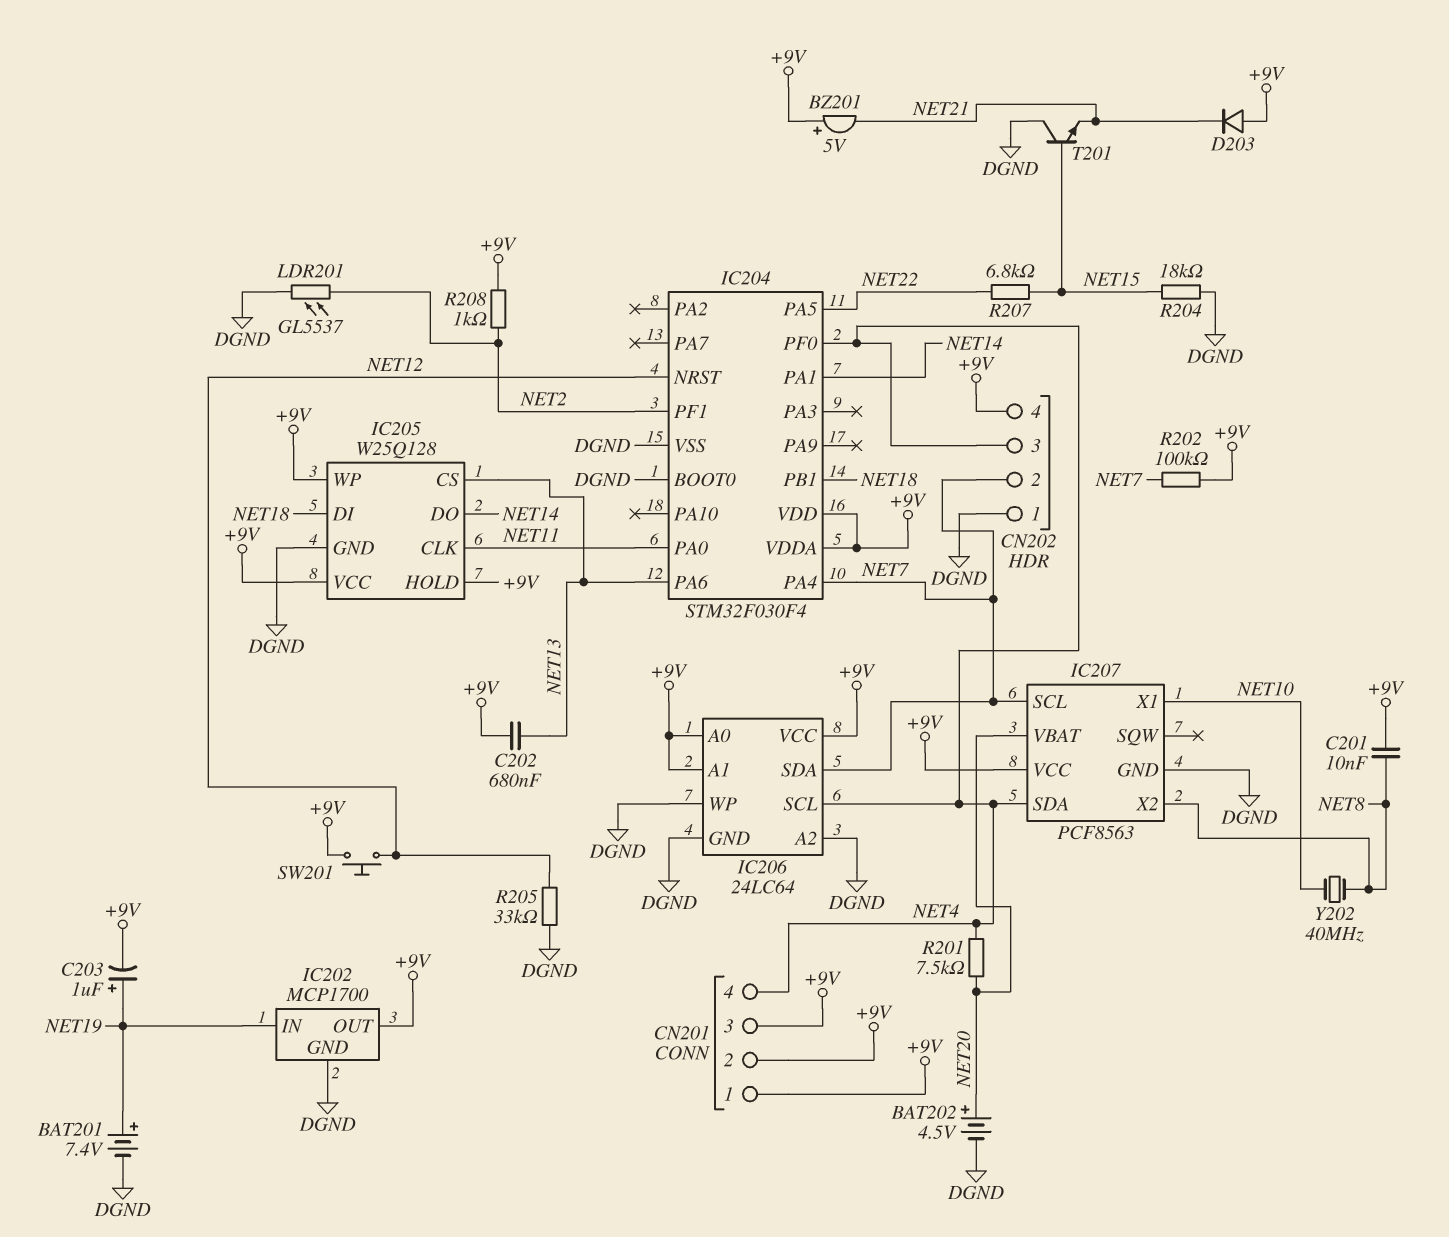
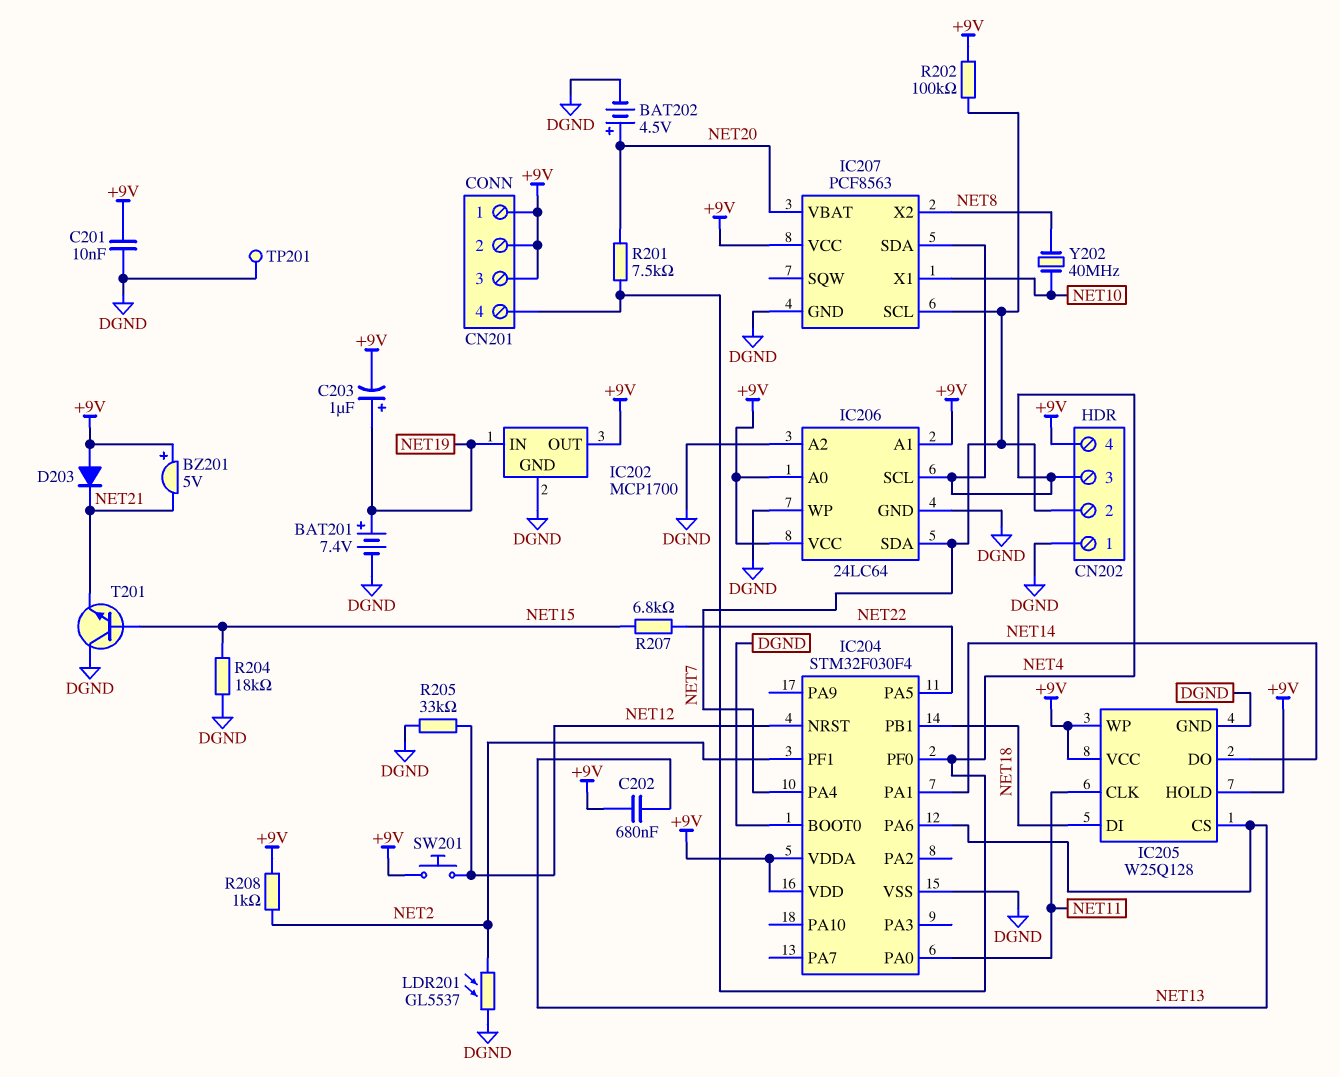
C201: 10nF (+9V, NET8) -> 10nF (+9V, DGND)
TP201: none -> test point (DGND)

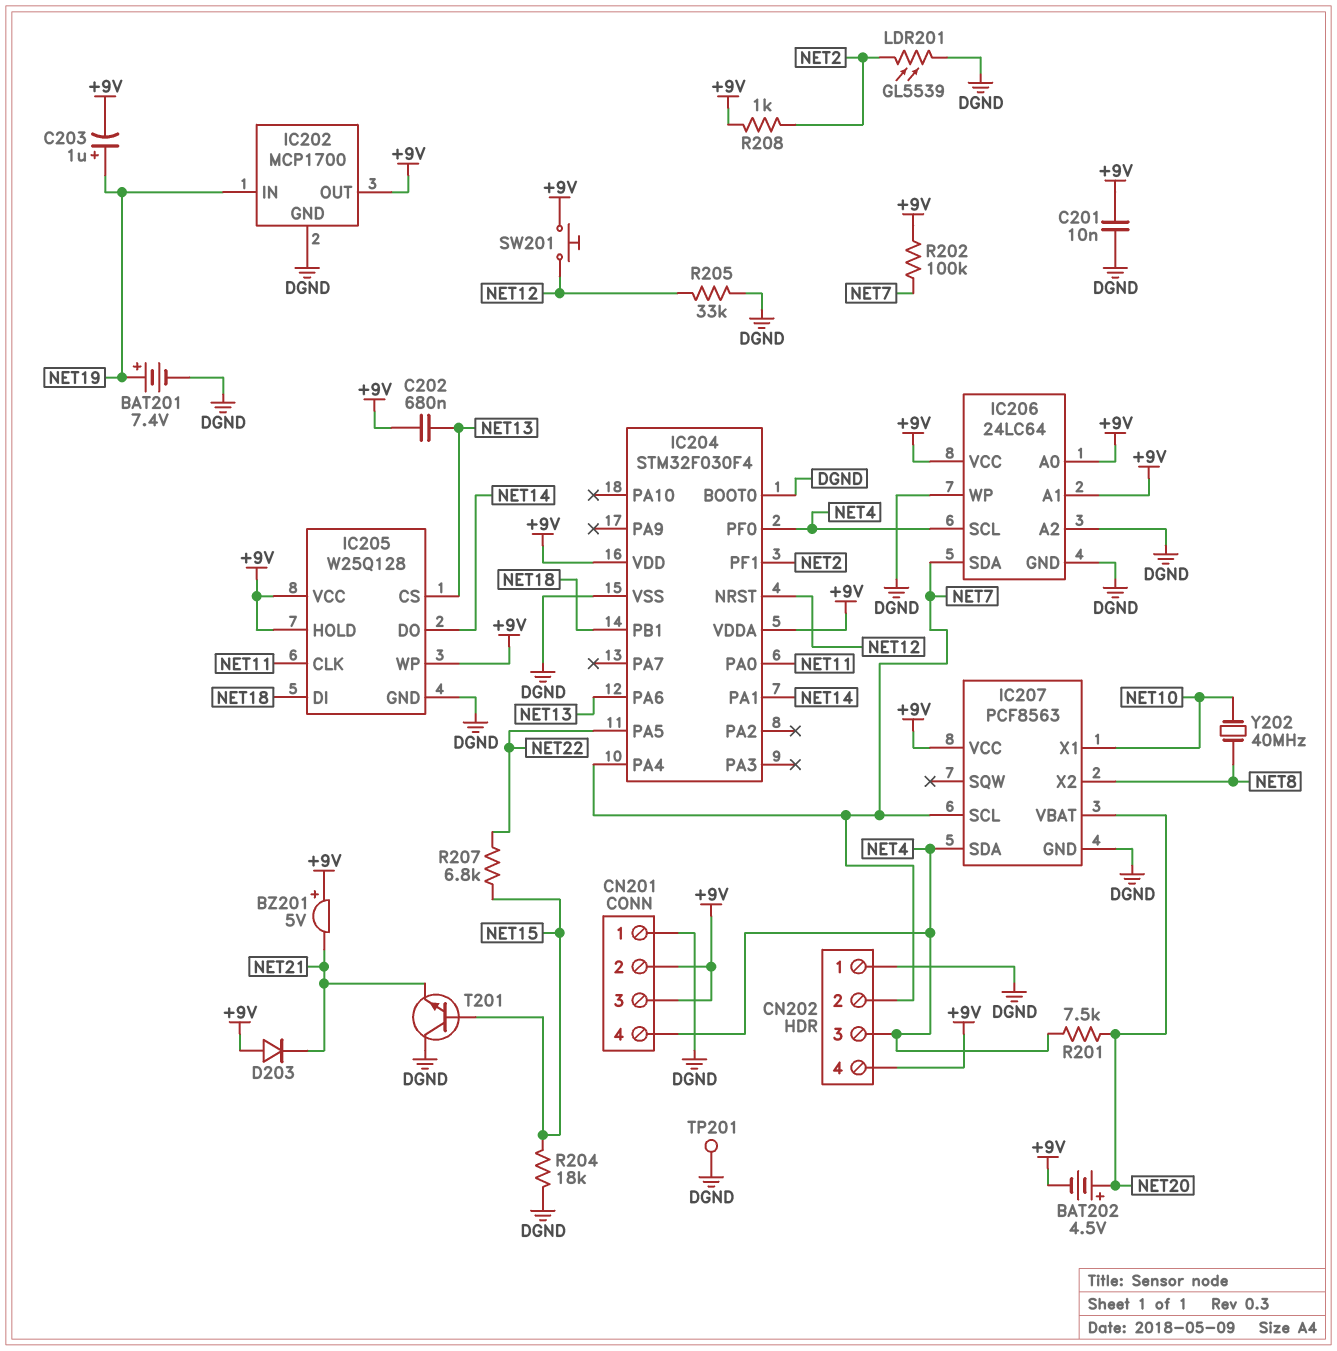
BAT202: 4.5V (plus NET20, minus DGND) -> 4.5V (plus NET20, minus +9V)
CN201 pin 1: +9V -> DGND
LDR201: GL5537 (DGND, NET2) -> GL5539 (DGND, NET2)

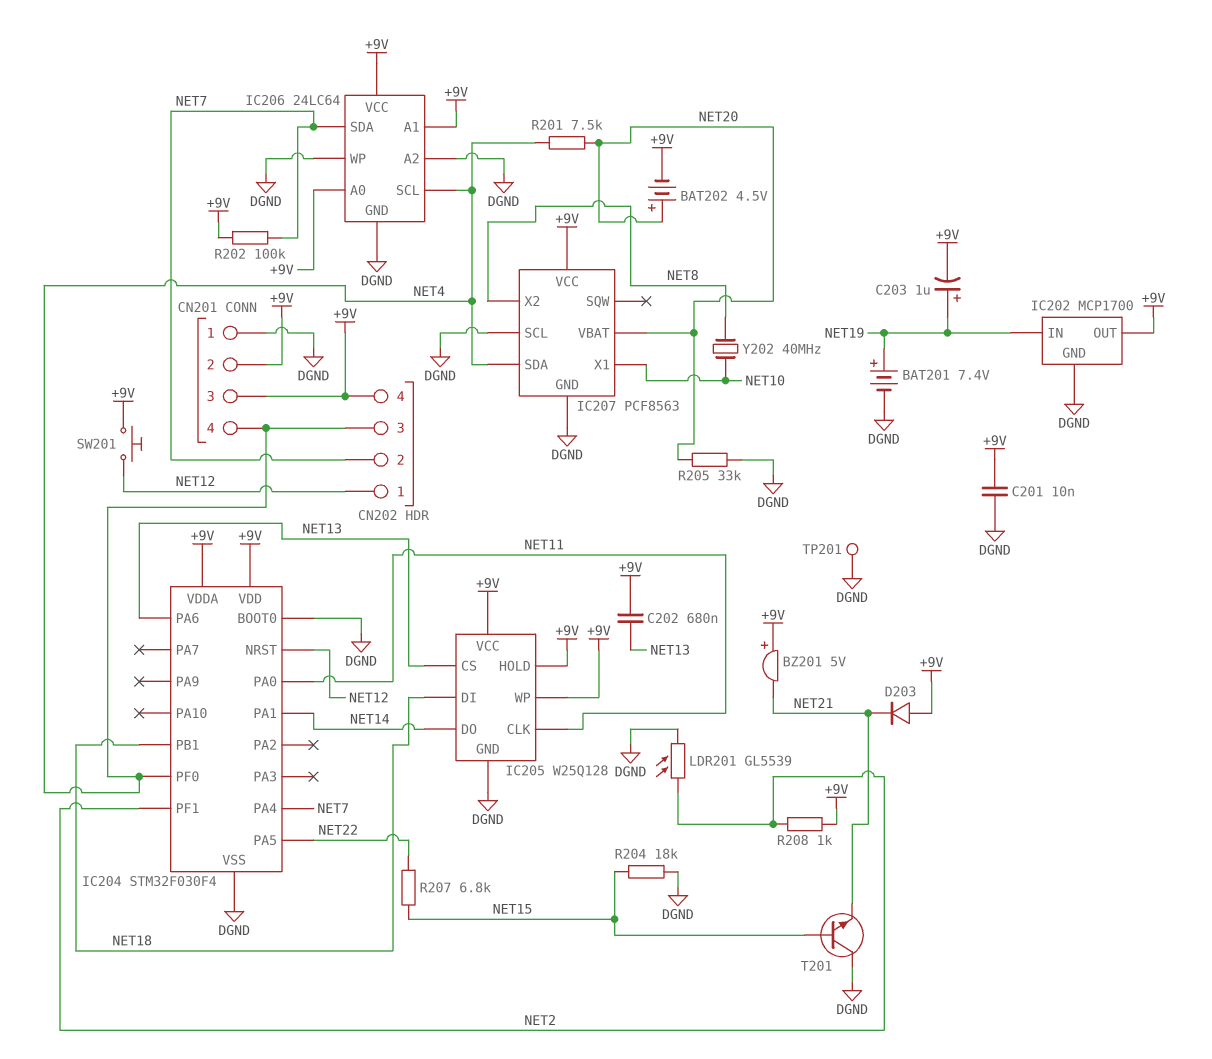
CN202 pin 1: DGND -> NET12
IC207 pin SCL: NET7 -> DGND
R205: 33k (DGND, NET12) -> 33k (DGND, NET20)

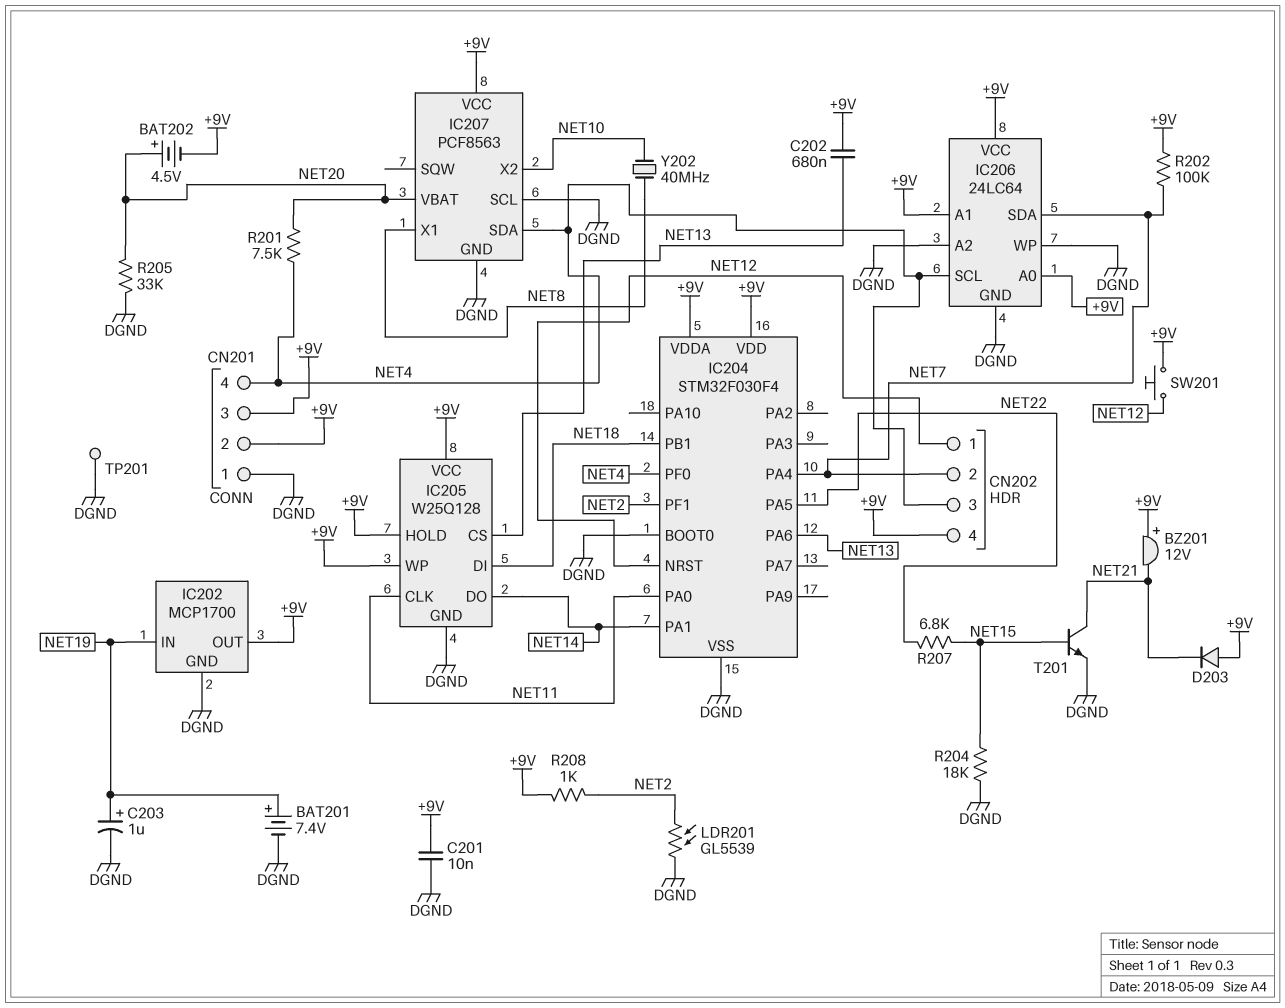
BZ201: buzzer 5V (plus +9V, minus NET21) -> buzzer 12V (plus +9V, minus NET21)
C203: 1uF (plus NET19, minus +9V) -> 1uF (plus NET19, minus DGND)
IC207 pin X1: NET10 -> NET8
IC207 pin X2: NET8 -> NET10
T201: NPN (B NET15, C DGND, E NET21) -> NPN (B NET15, C NET21, E DGND)

